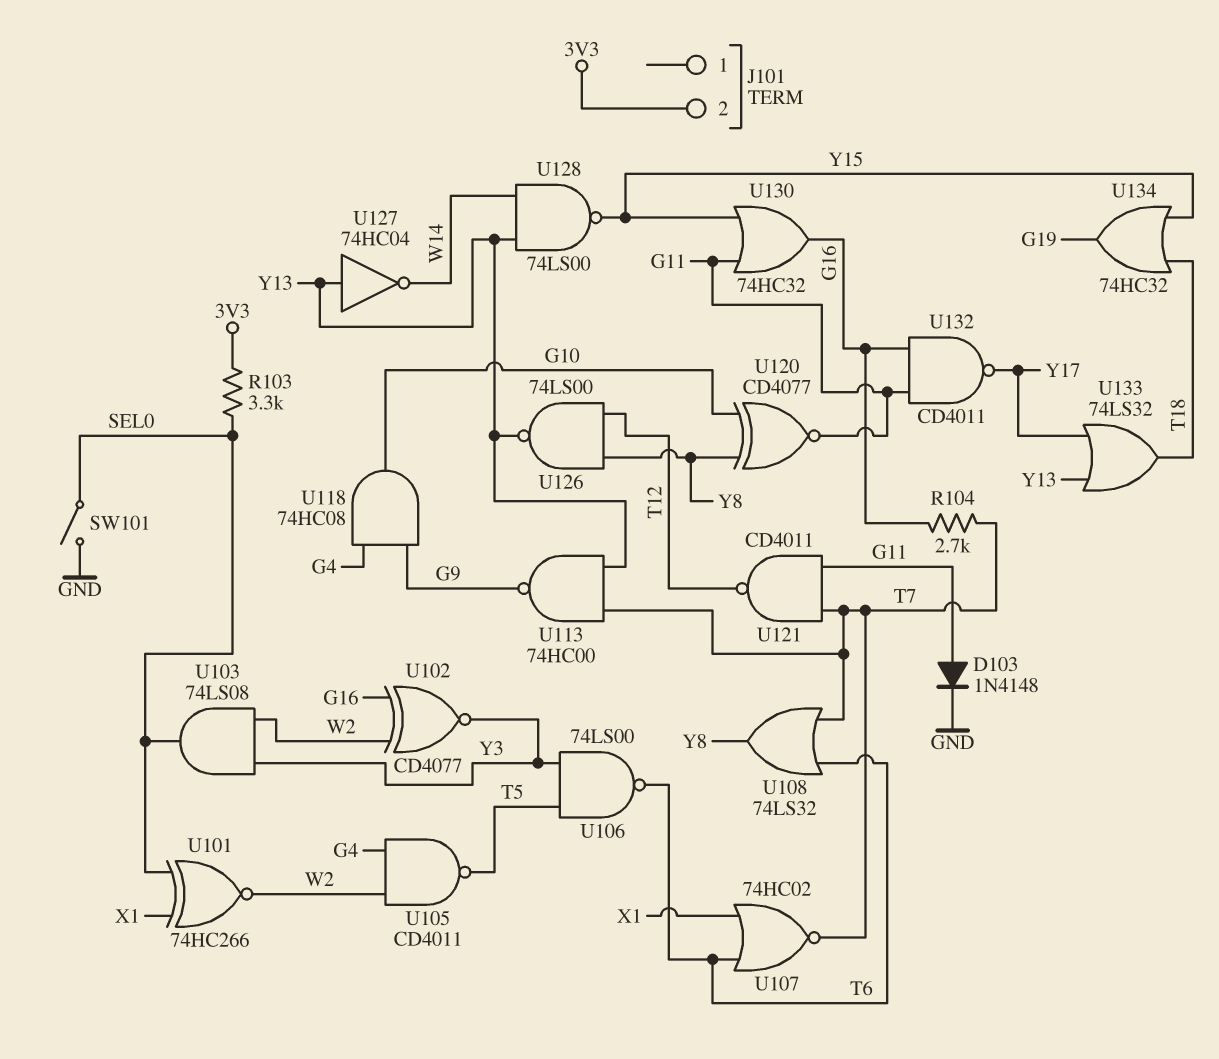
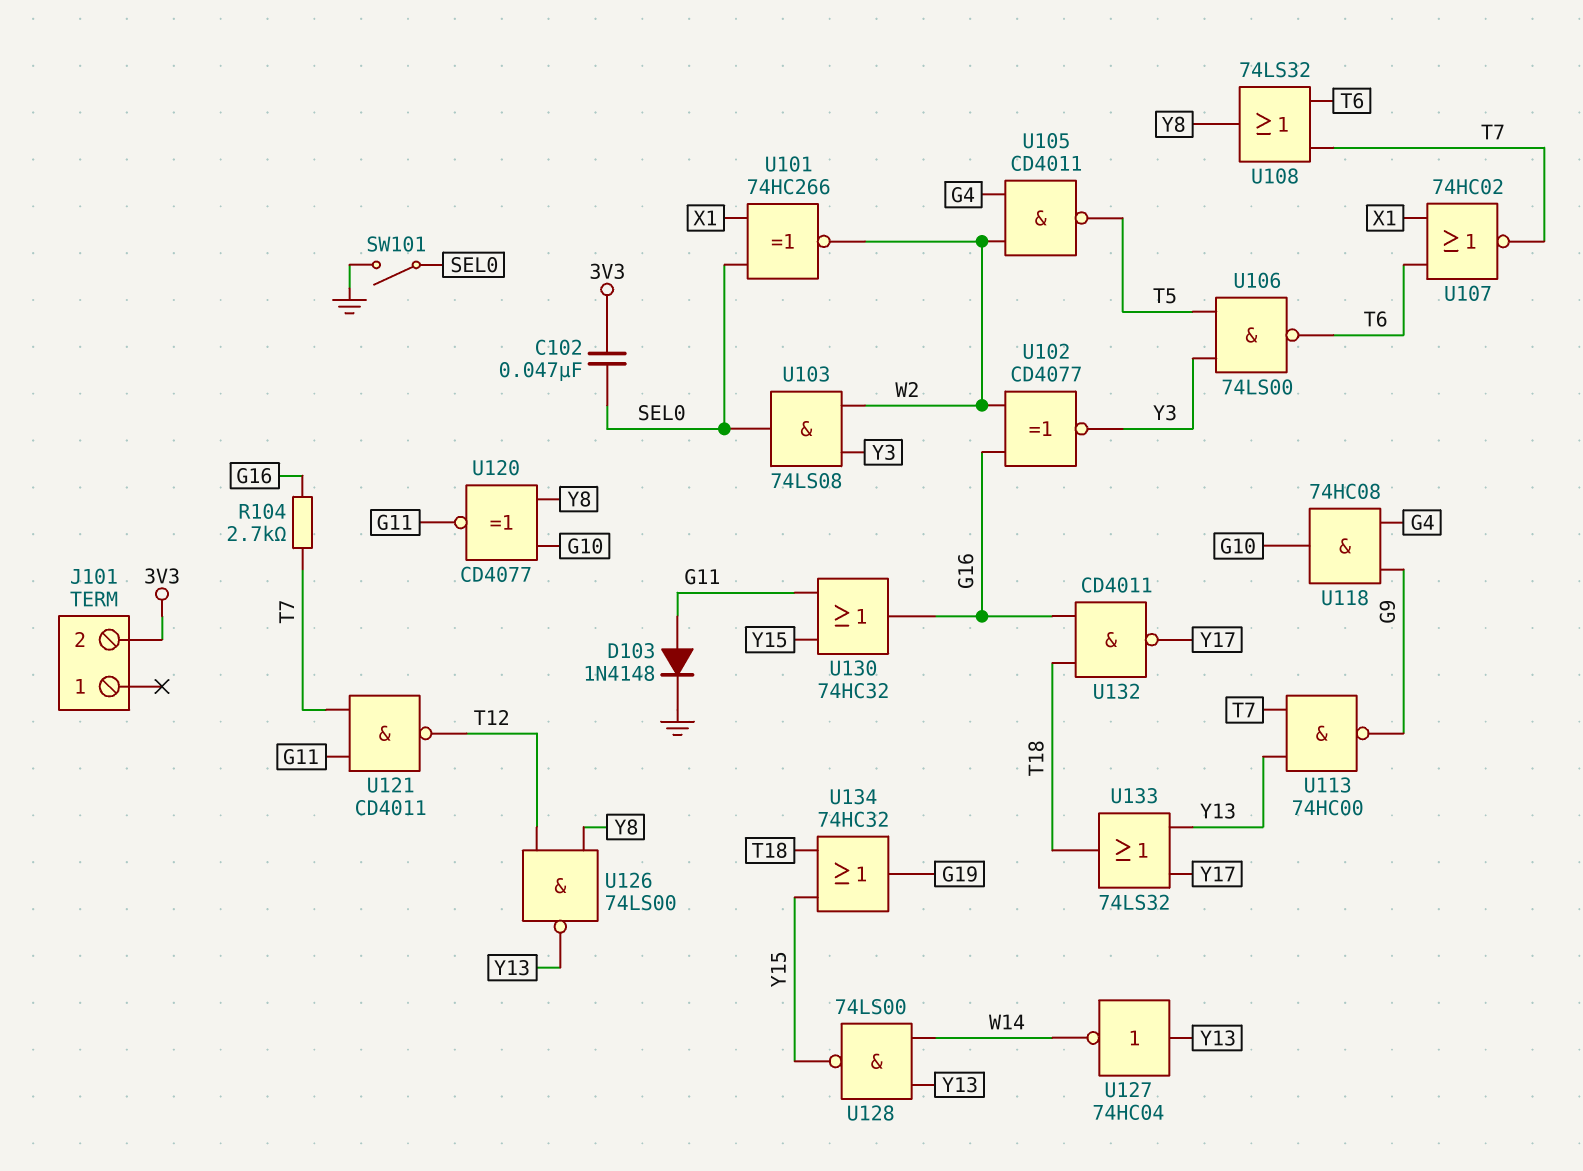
C102: none -> 47nF (3V3, SEL0)
R103: 3.3k (3V3, SEL0) -> none
U132: NAND CD4011 (in G11, in G16, out Y17) -> NAND CD4011 (in G16, in T18, out Y17)

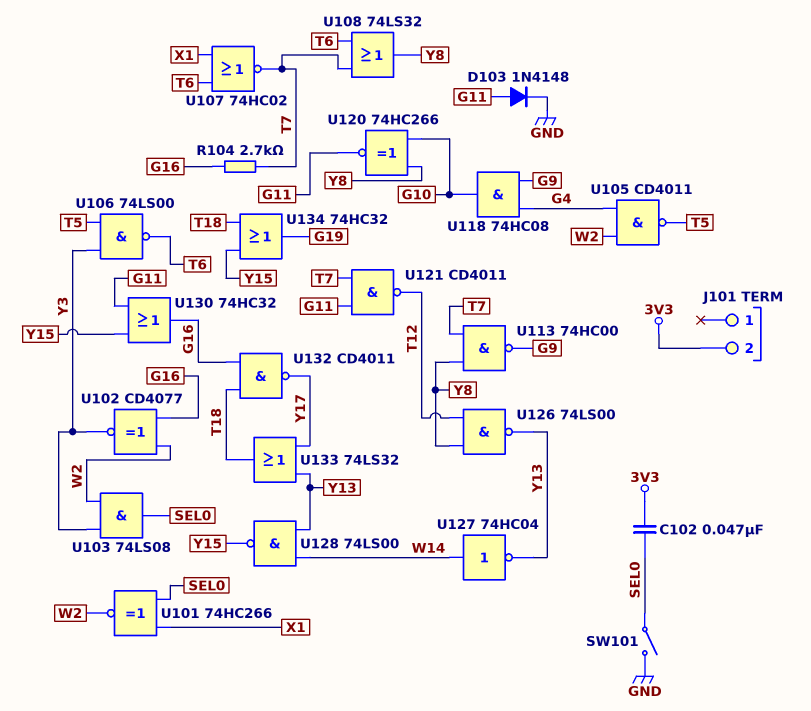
U113: NAND 74HC00 (in T7, in Y13, out G9) -> NAND 74HC00 (in T7, in Y8, out G9)
U120: XNOR CD4077 (in G10, in Y8, out G11) -> XNOR 74HC266 (in G10, in Y8, out G11)
U127: NOT 74HC04 (in Y13, out W14) -> NOT 74HC04 (in W14, out Y13)

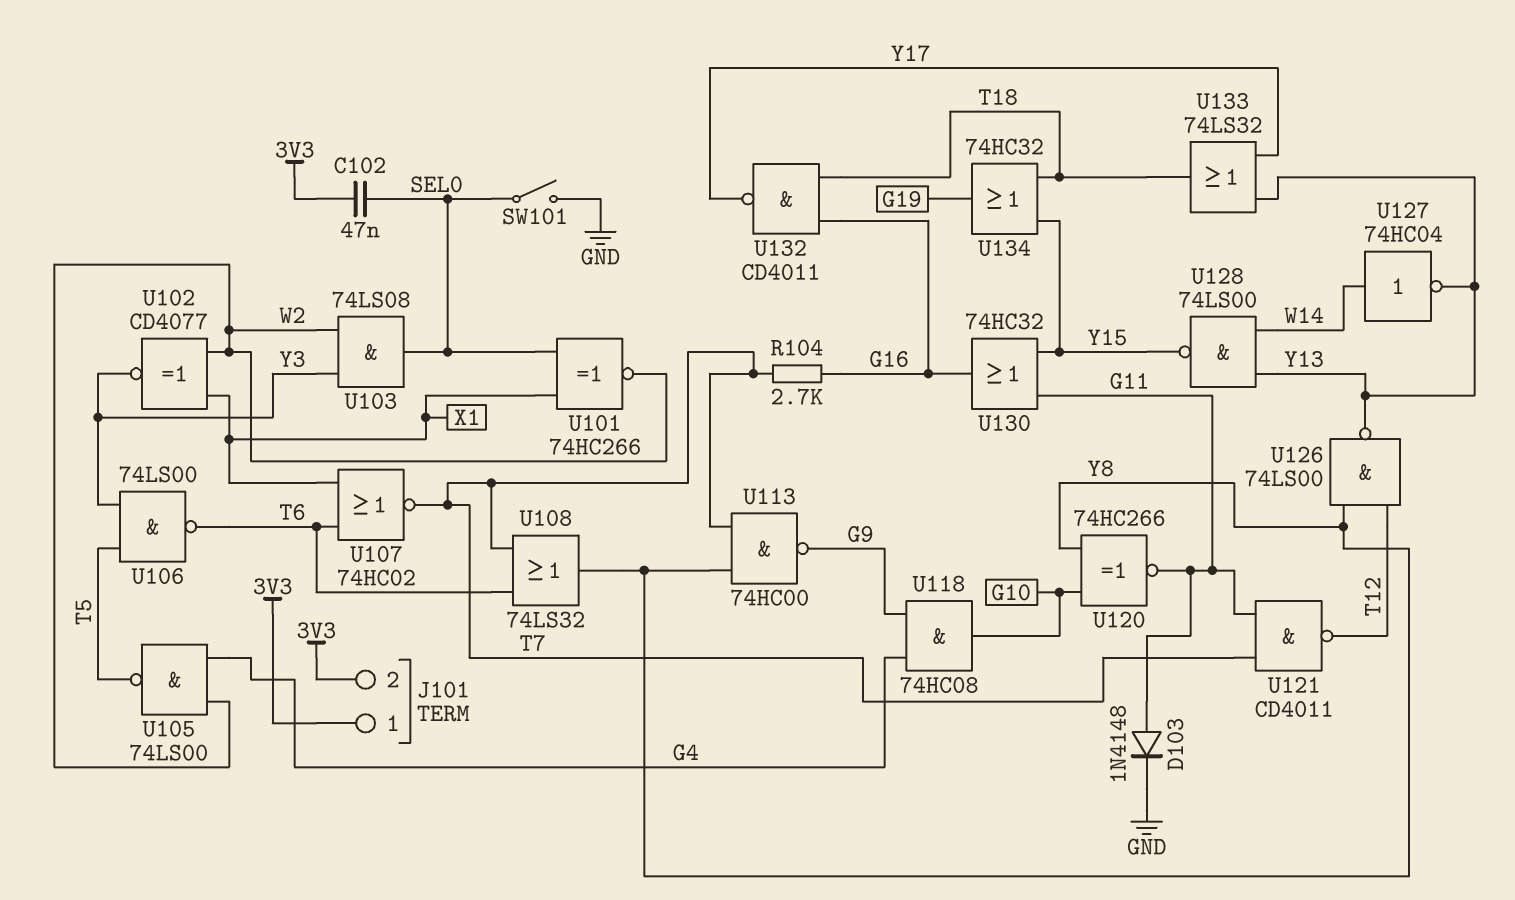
J101 pin 1: none -> 3V3
U102: XNOR CD4077 (in G16, in W2, out Y3) -> XNOR CD4077 (in W2, in X1, out Y3)
U105: NAND CD4011 (in G4, in W2, out T5) -> NAND 74LS00 (in G4, in W2, out T5)

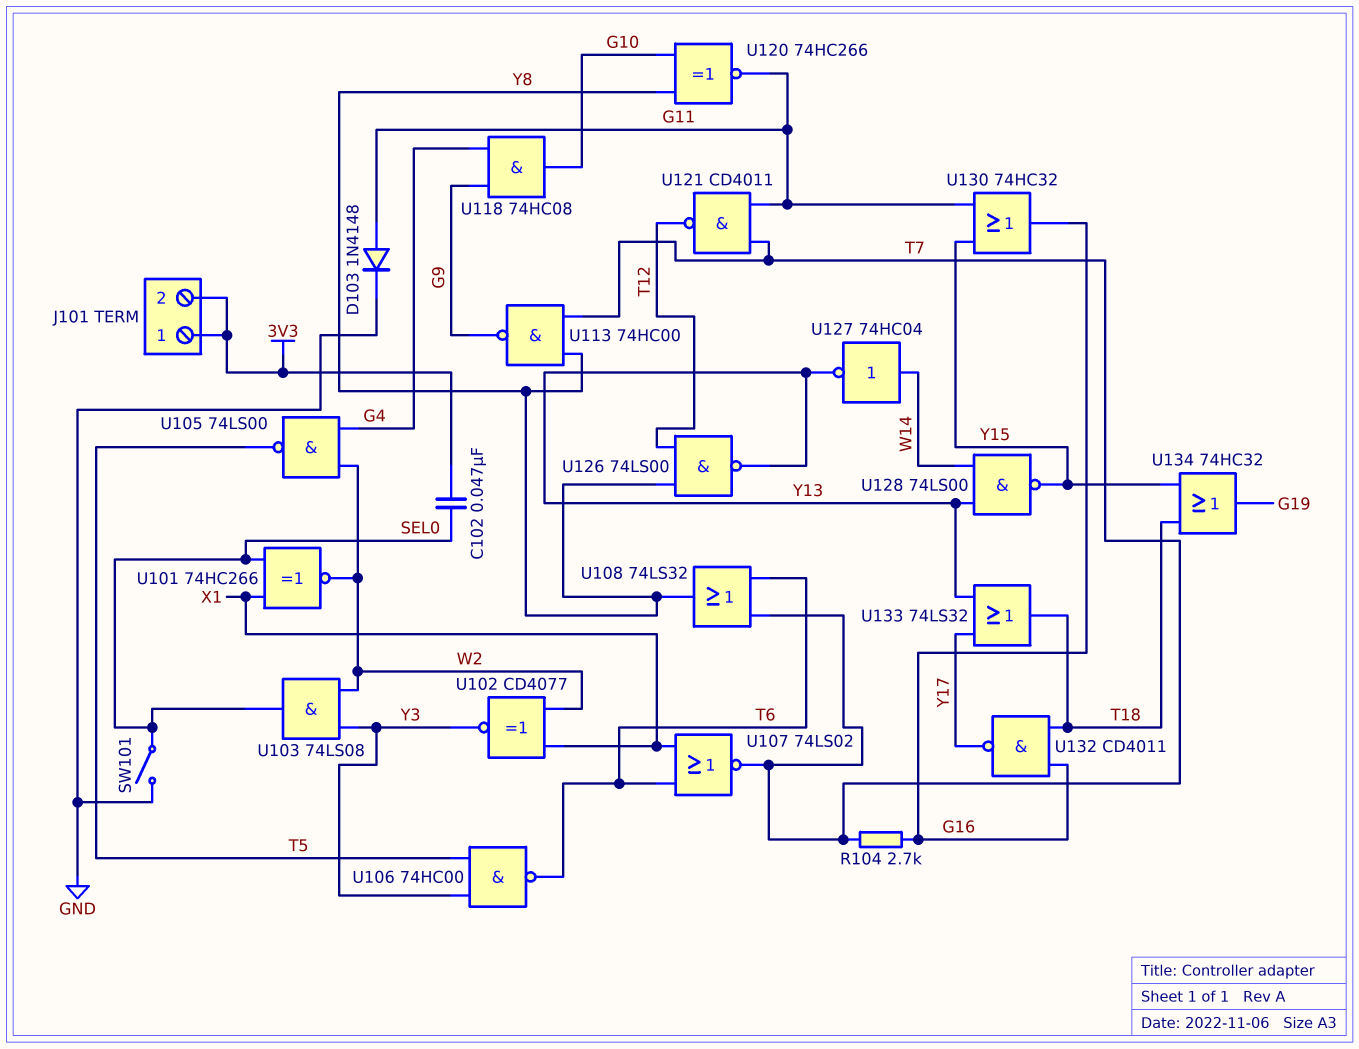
U106: NAND 74LS00 (in T5, in Y3, out T6) -> NAND 74HC00 (in T5, in Y3, out T6)
U107: NOR 74HC02 (in T6, in X1, out T7) -> NOR 74LS02 (in T6, in X1, out T7)

